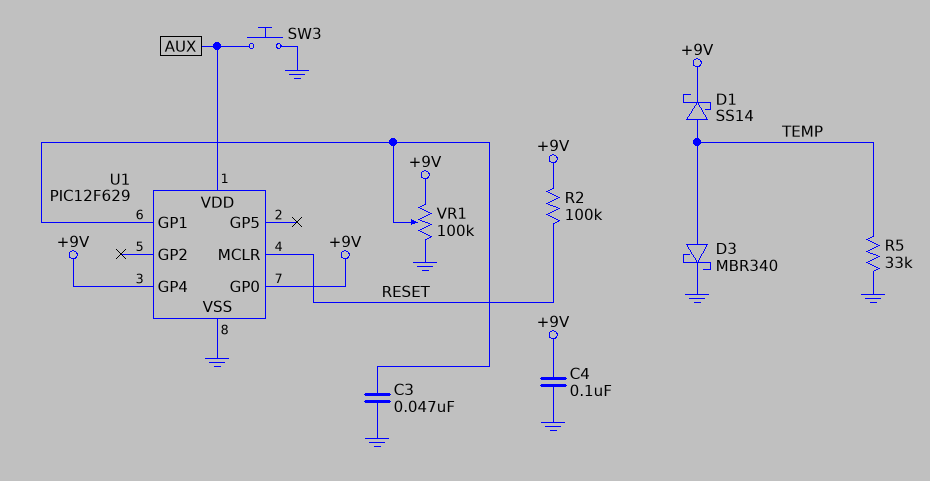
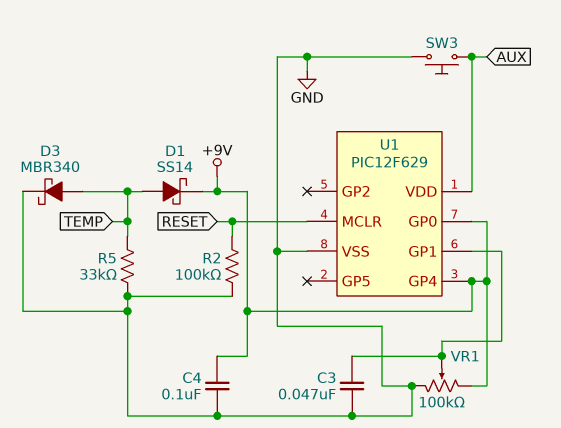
R2: 100k (+9V, RESET) -> 100k (GND, RESET)

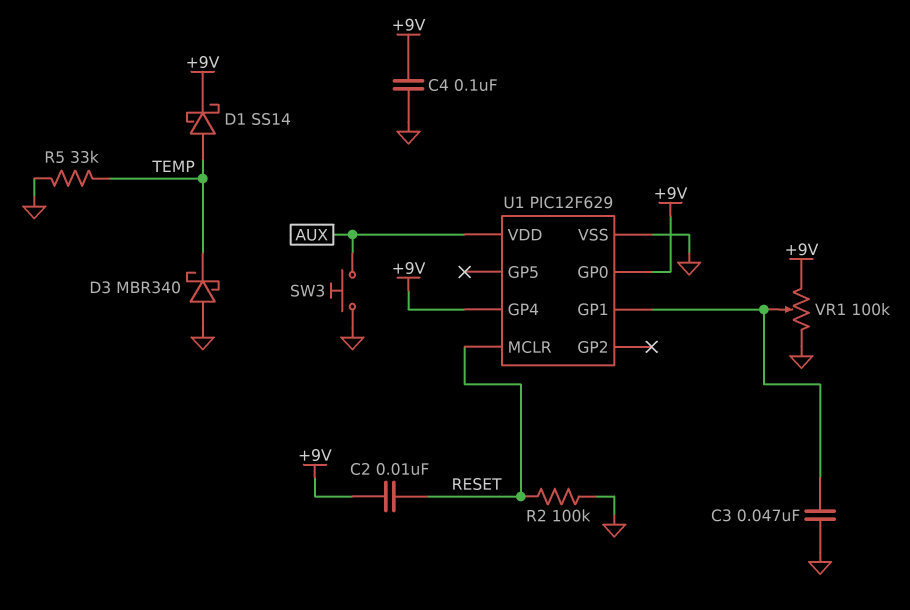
C2: none -> 10nF (+9V, RESET)
D3: schottky MBR340 (A TEMP, K GND) -> schottky MBR340 (A GND, K TEMP)

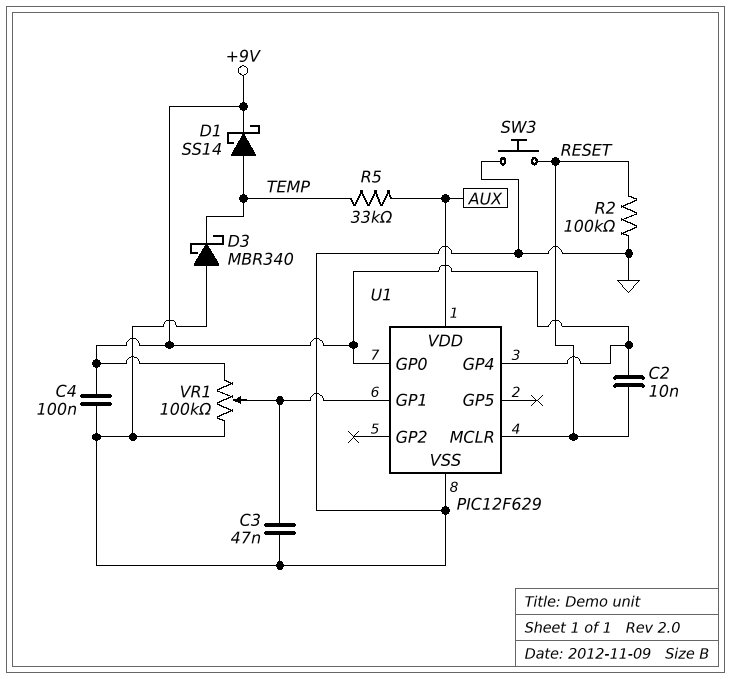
R5: 33k (GND, TEMP) -> 33k (AUX, TEMP)
SW3: button (AUX, GND) -> button (GND, RESET)

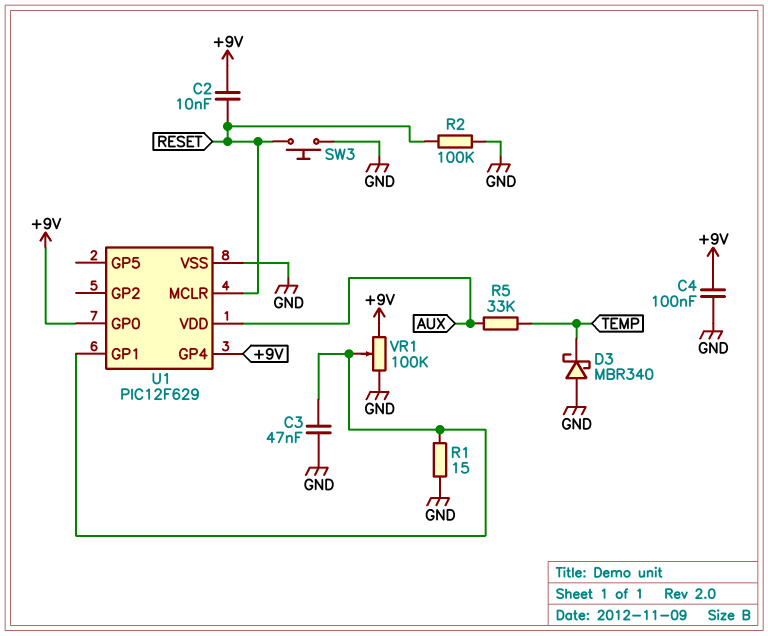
D1: schottky SS14 (A TEMP, K +9V) -> none
R1: none -> 15 (GND, U1/GP1)

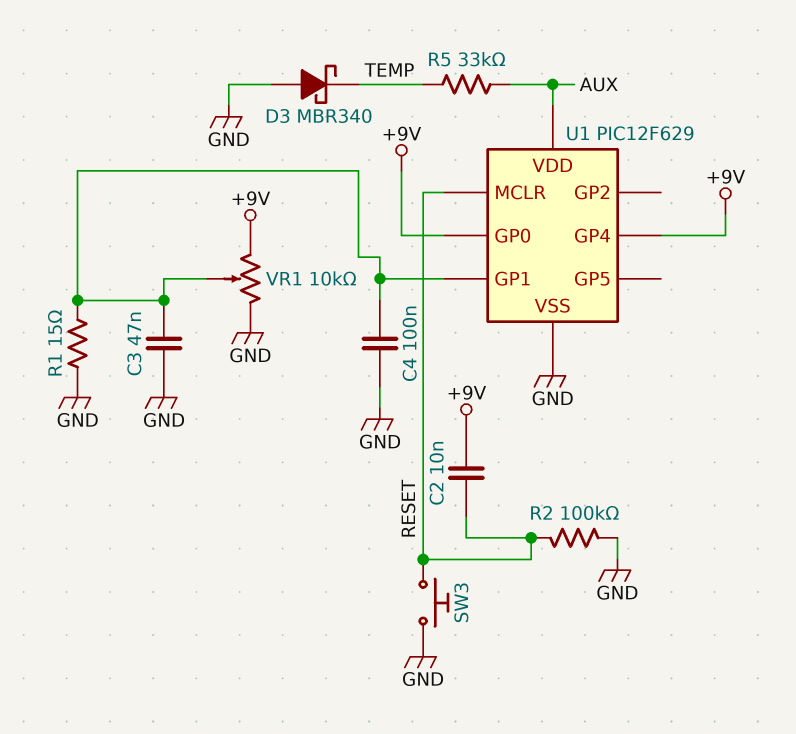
C4: 100nF (+9V, GND) -> 100nF (GND, U1/GP1)
VR1: 100k (+9V, GND, wiper U1/GP1) -> 10k (+9V, GND, wiper U1/GP1)

